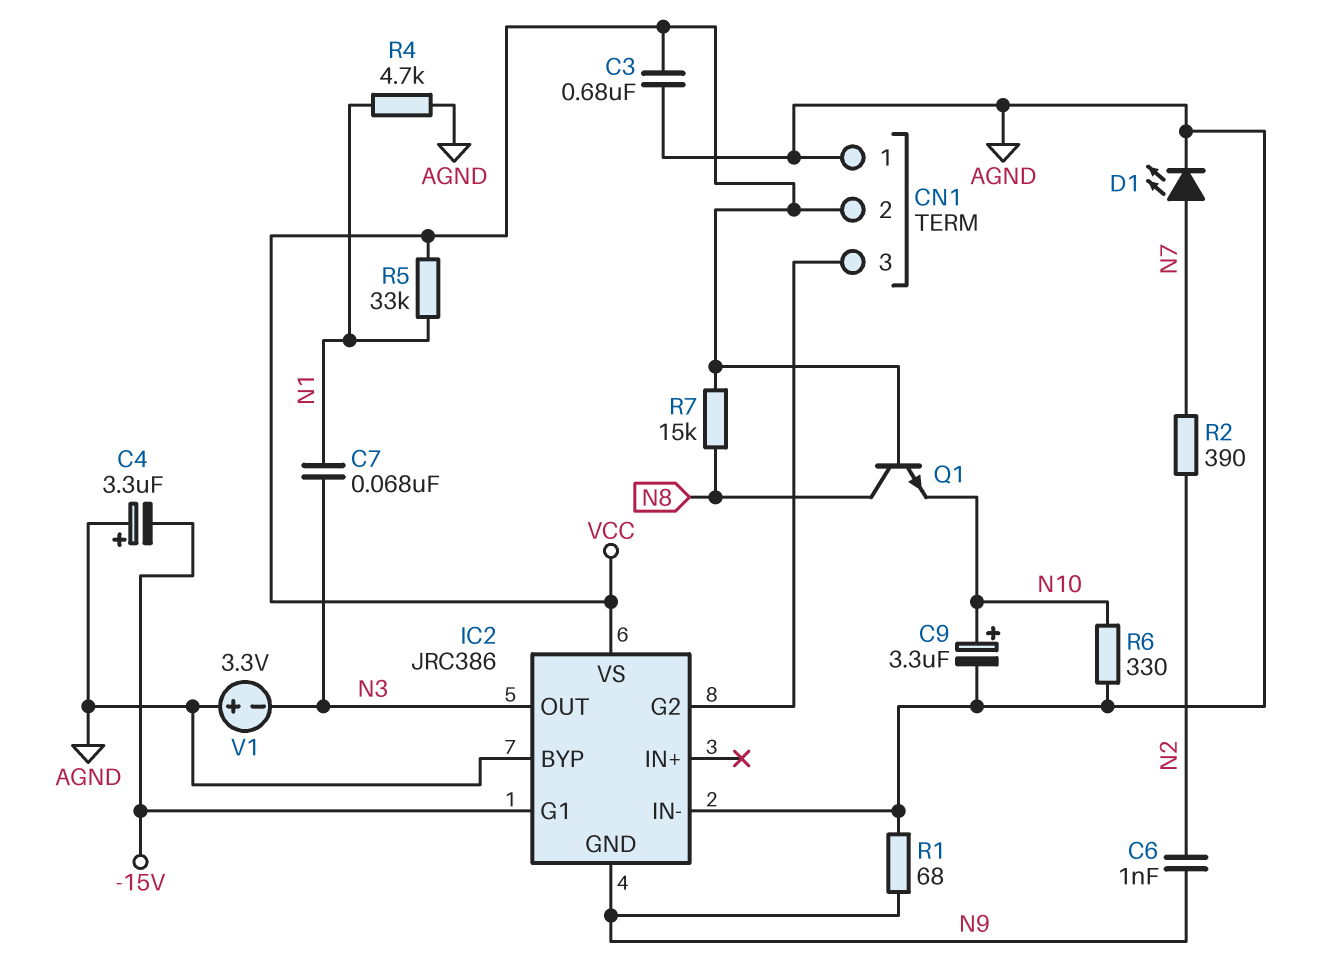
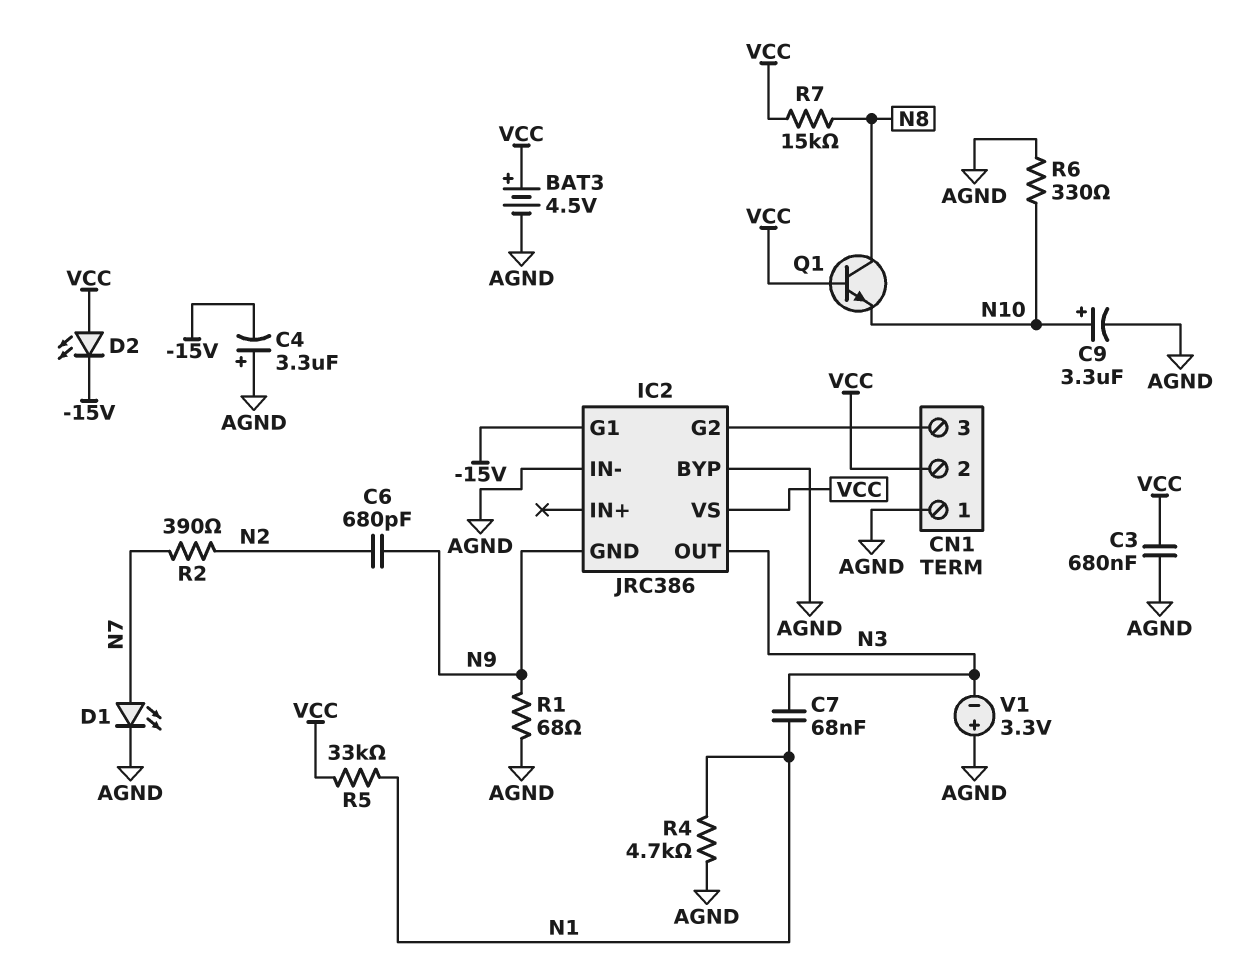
BAT3: none -> 4.5V (plus VCC, minus AGND)
C6: 1nF (N2, N9) -> 680pF (N2, N9)
D2: none -> LED (A VCC, K -15V)

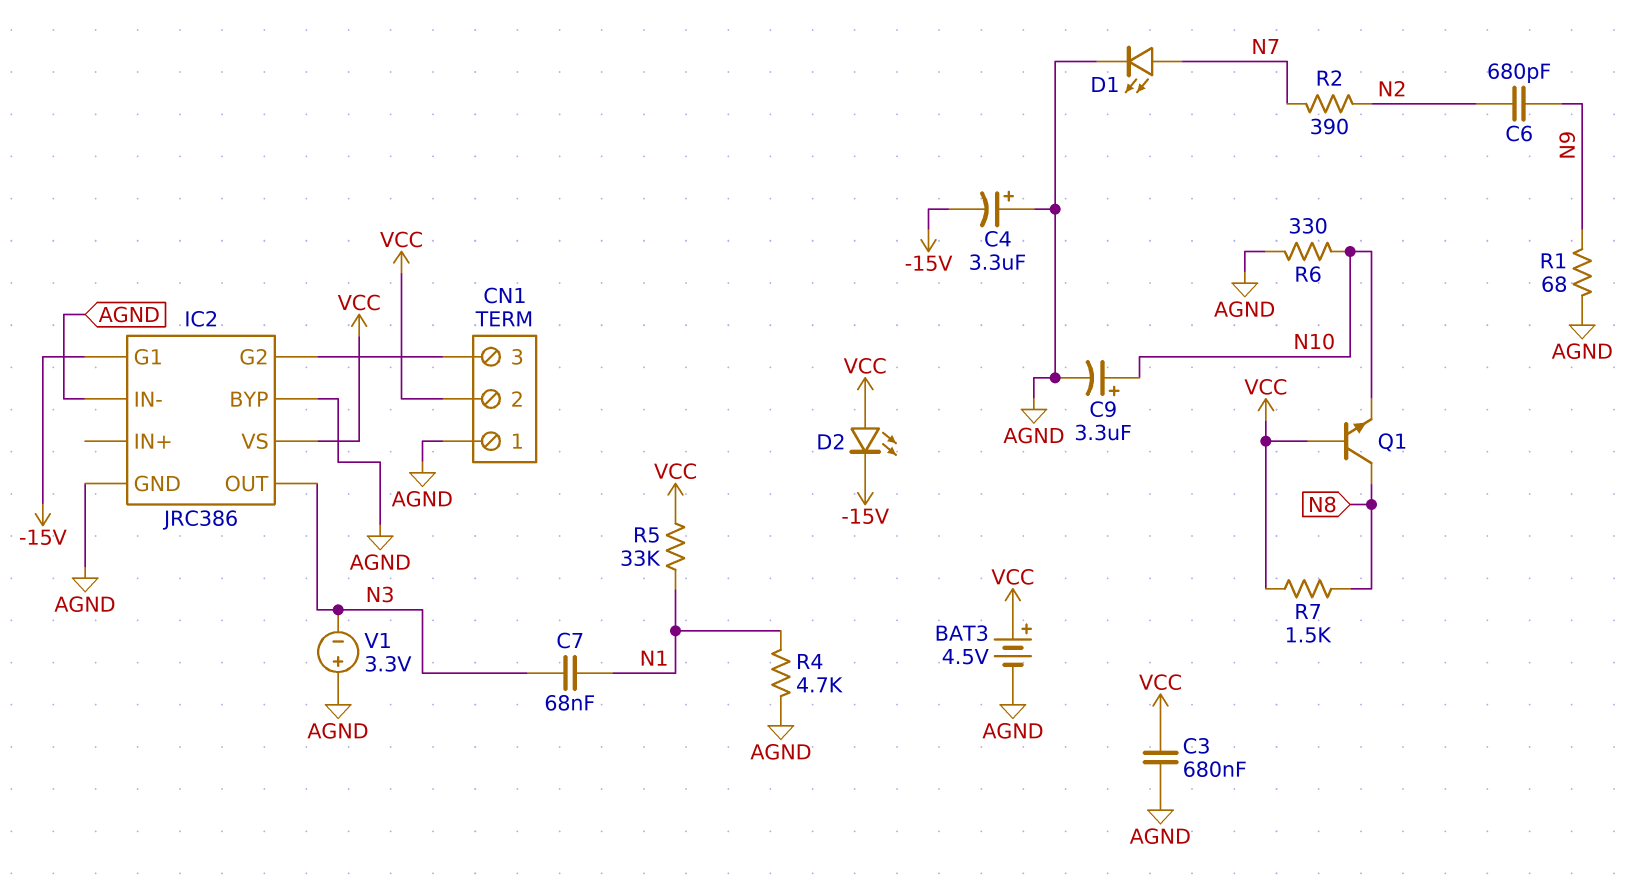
IC2 pin GND: N9 -> AGND
R7: 15k (N8, VCC) -> 1.5k (N8, VCC)

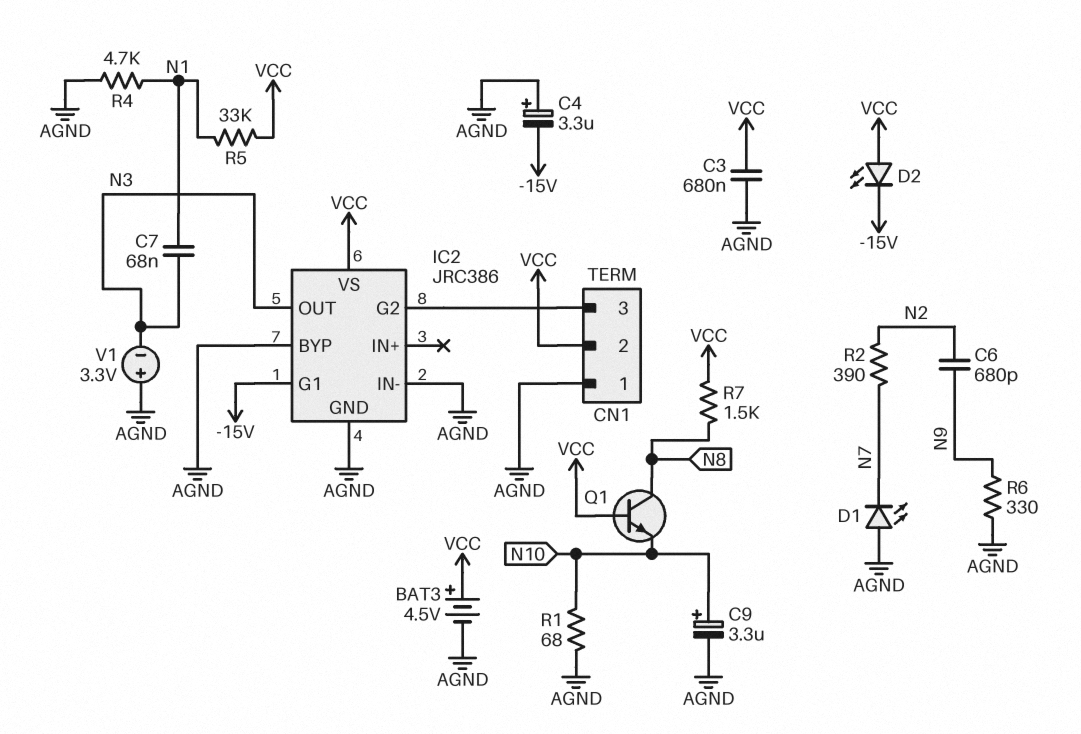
D1: LED (A N7, K AGND) -> LED (A AGND, K N7)
R1: 68 (AGND, N9) -> 68 (AGND, N10)
R6: 330 (AGND, N10) -> 330 (AGND, N9)

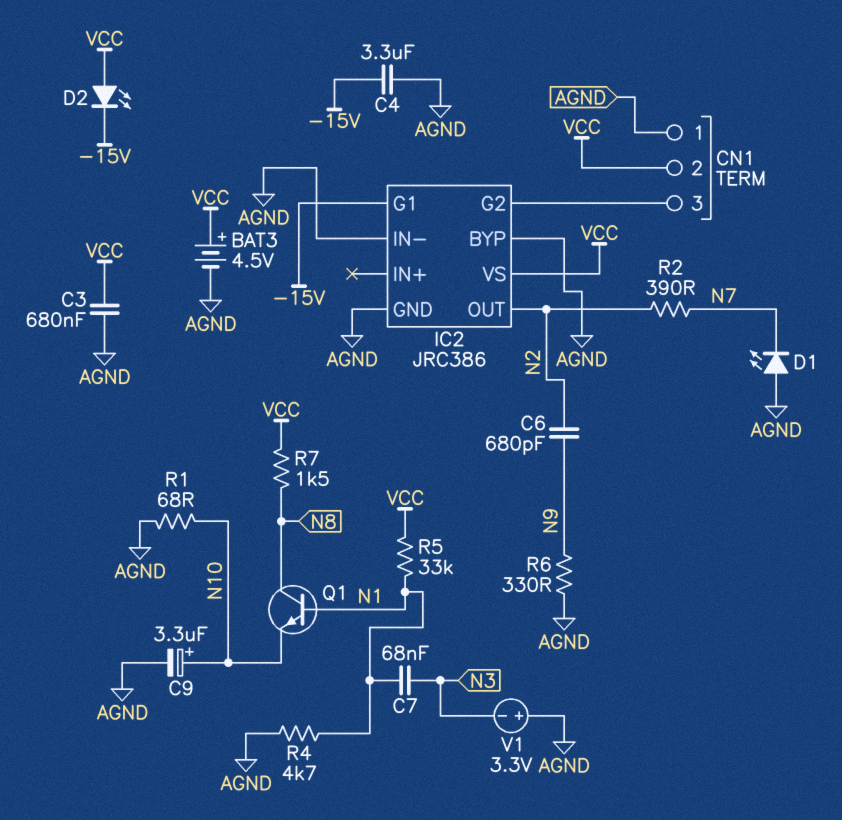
C4: 3.3uF (plus AGND, minus -15V) -> 3.3uF (-15V, AGND)
IC2 pin OUT: N3 -> N2
Q1: NPN (B VCC, C N8, E N10) -> NPN (B N1, C N8, E N10)

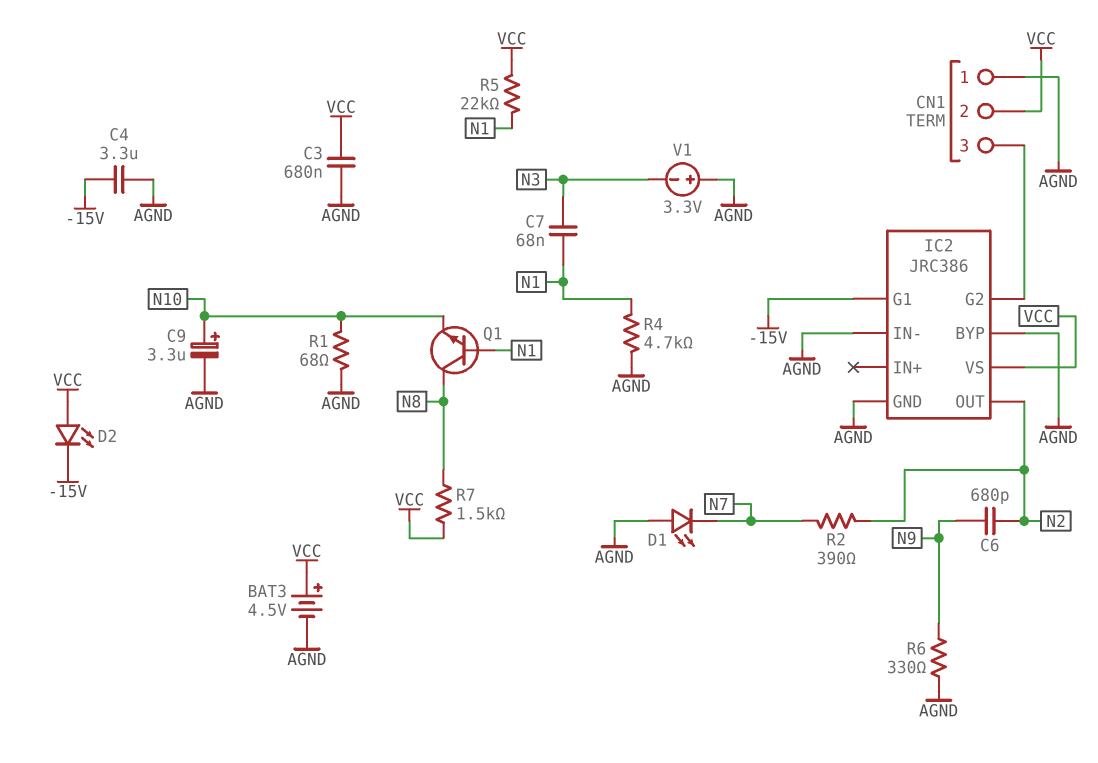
R5: 33k (N1, VCC) -> 22k (N1, VCC)

